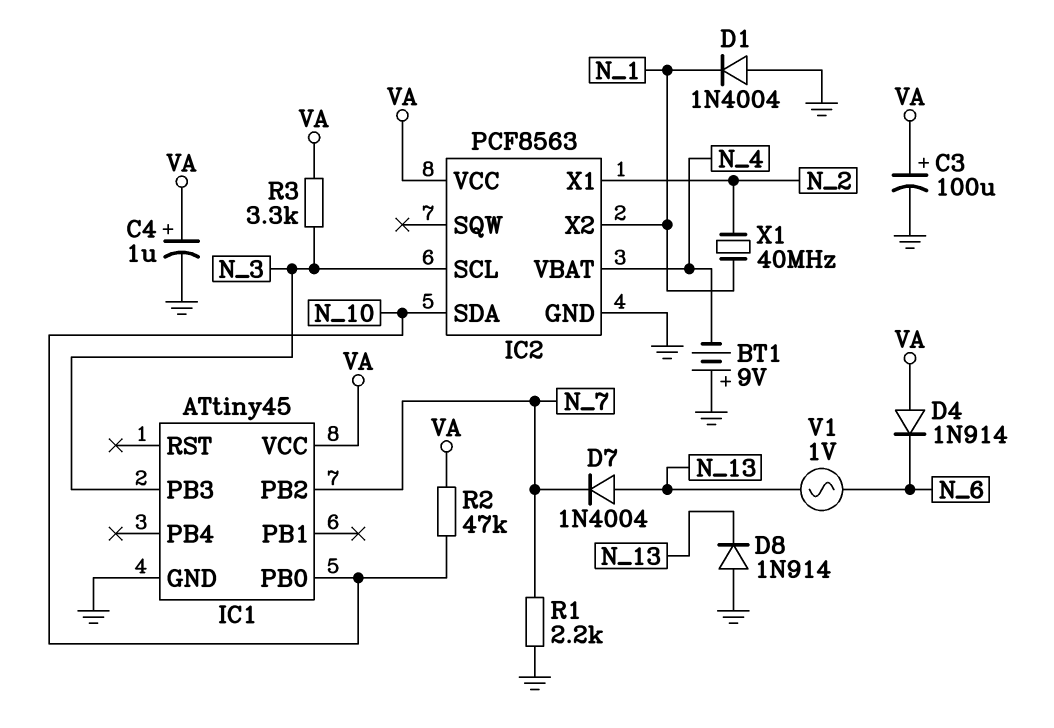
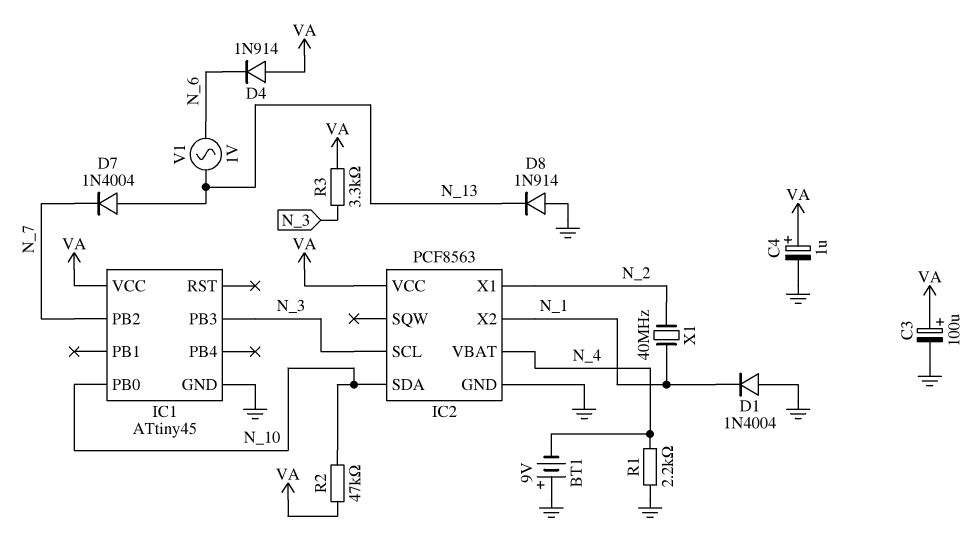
R1: 2.2k (GND, N_7) -> 2.2k (GND, N_4)

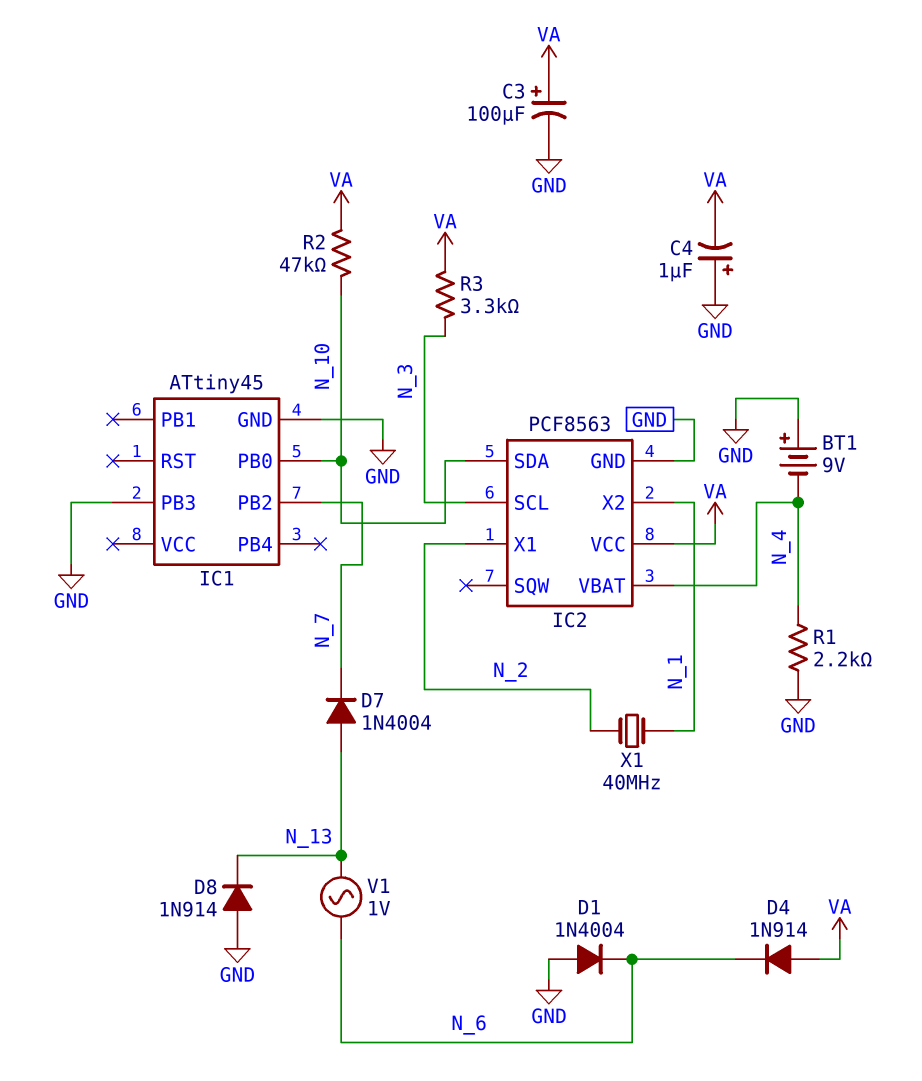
C4: 1uF (plus VA, minus GND) -> 1uF (plus GND, minus VA)
D1: diode 1N4004 (A GND, K N_1) -> diode 1N4004 (A GND, K N_6)
IC1 pin PB3: N_3 -> GND
IC1 pin VCC: VA -> none

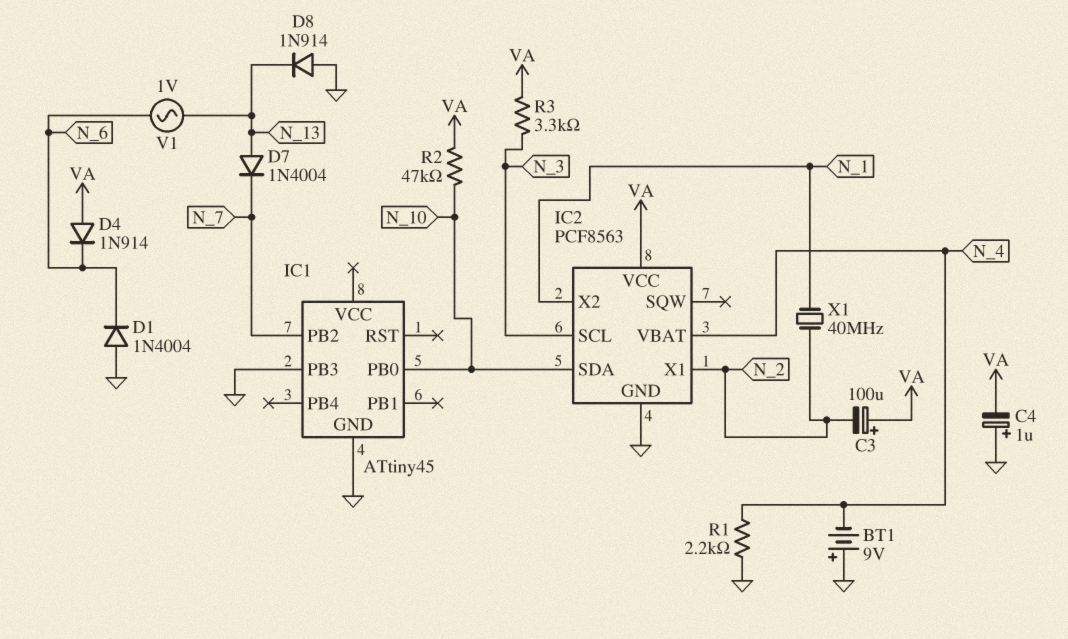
C3: 100uF (plus VA, minus GND) -> 100uF (plus VA, minus N_2)

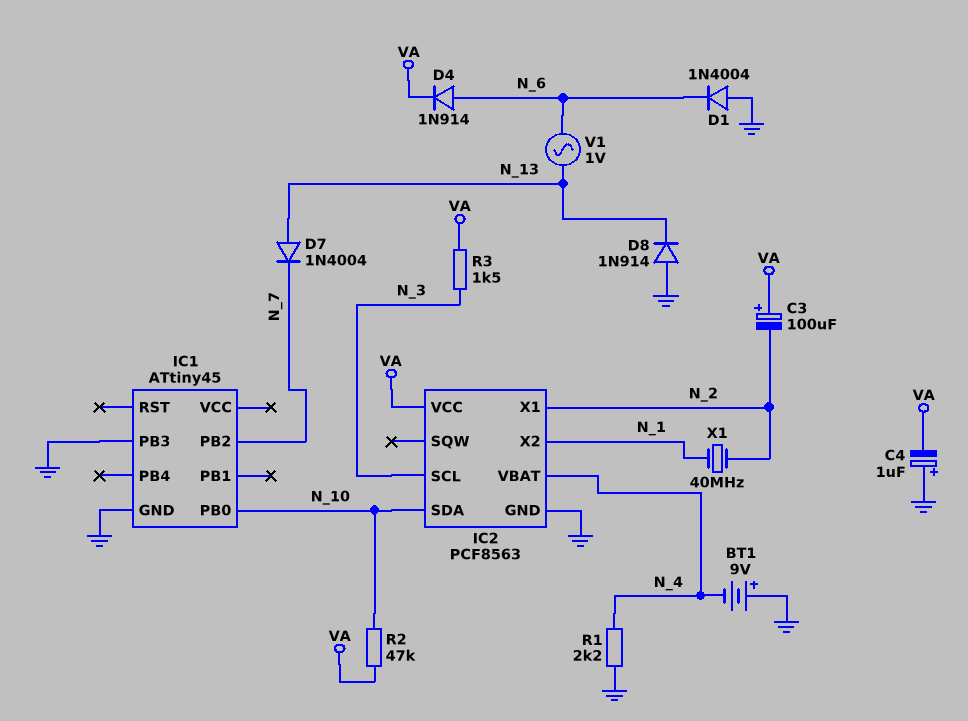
D4: diode 1N914 (A VA, K N_6) -> diode 1N914 (A N_6, K VA)
R3: 3.3k (N_3, VA) -> 1.5k (N_3, VA)

